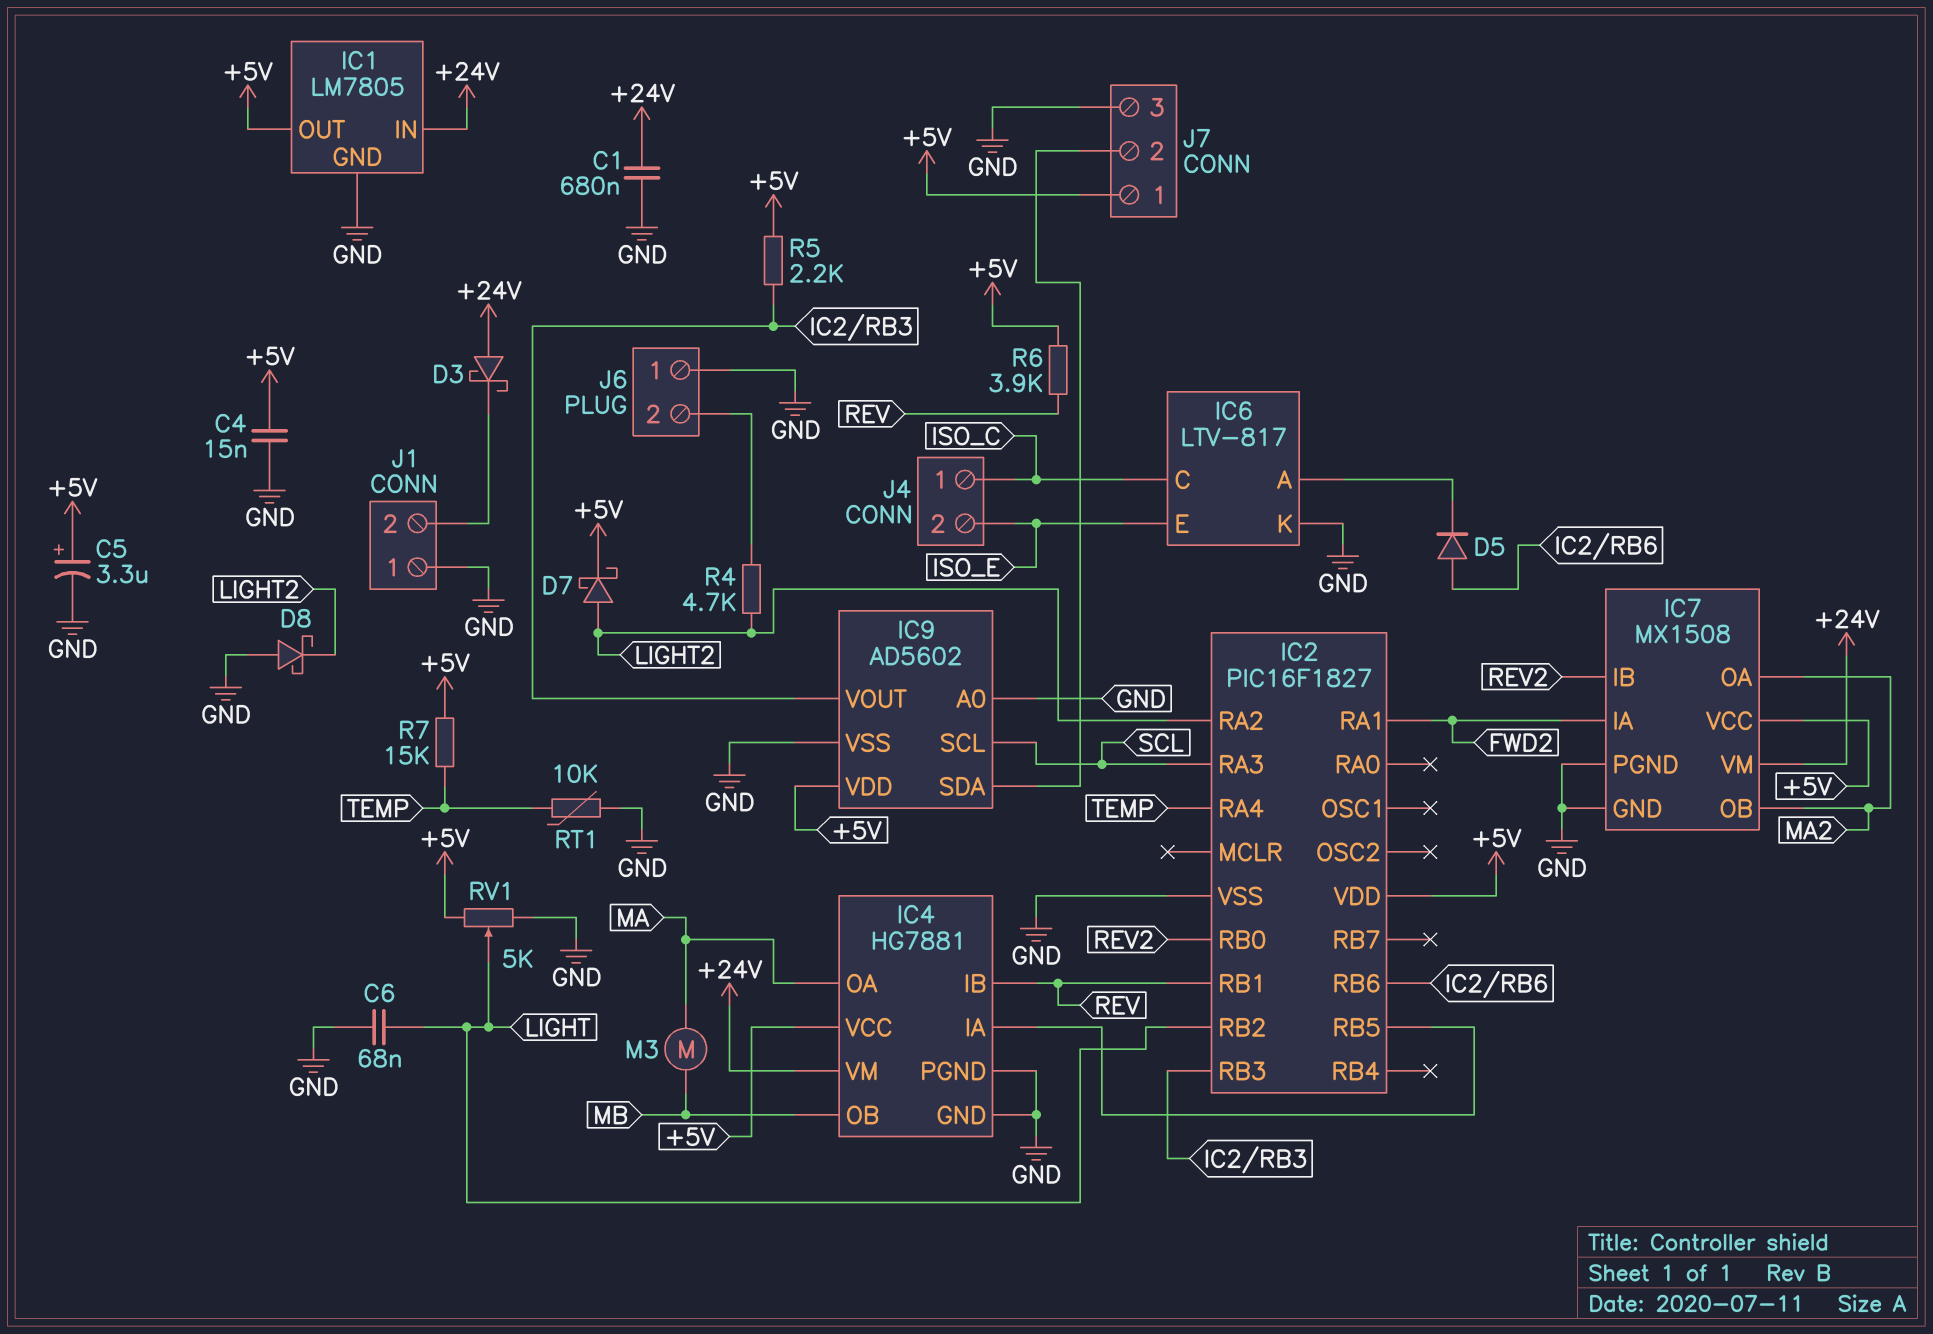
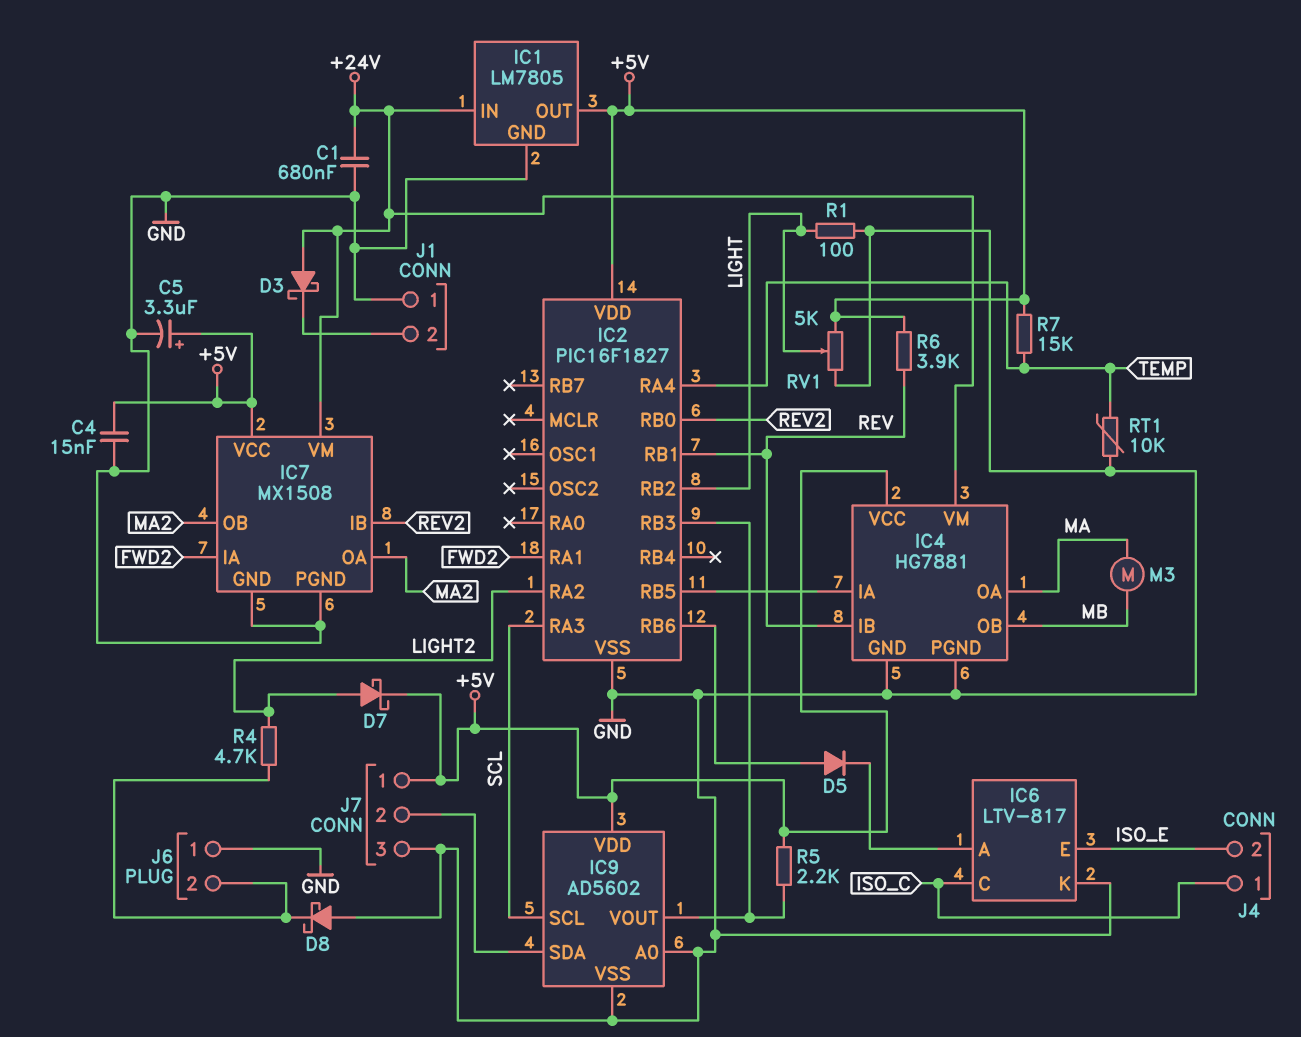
C6: 68nF (GND, LIGHT) -> none
D8: schottky (A GND, K LIGHT2) -> schottky (A GND, K J6/2)
R1: none -> 100 (GND, LIGHT)

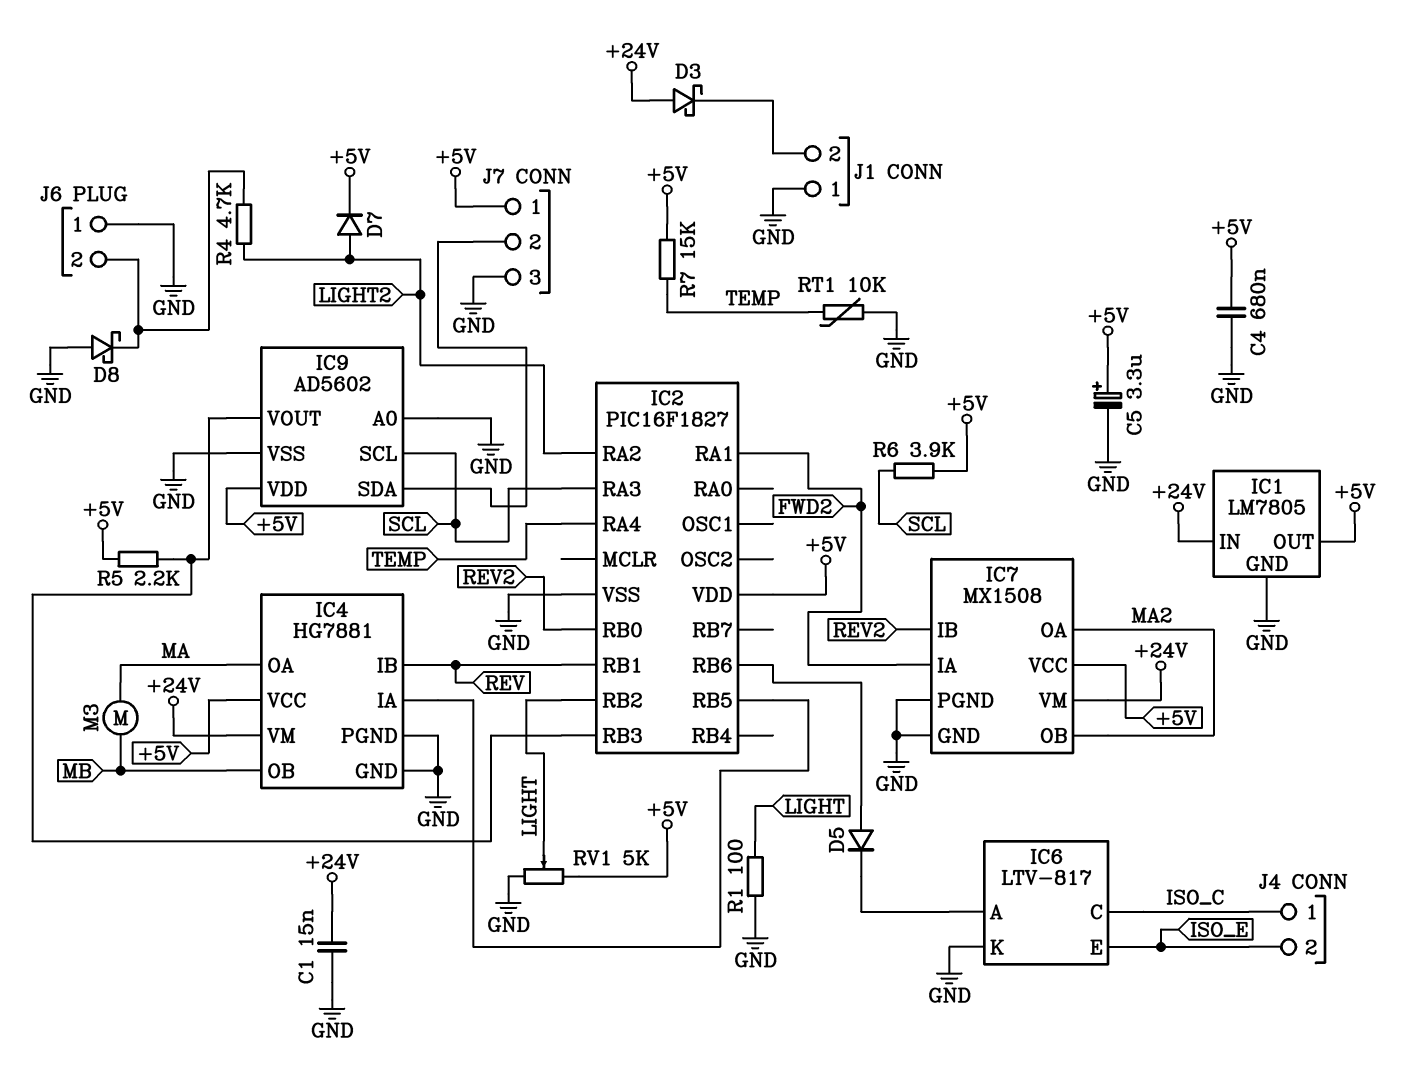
C1: 680nF (+24V, GND) -> 15nF (+24V, GND)
C4: 15nF (+5V, GND) -> 680nF (+5V, GND)
D7: schottky (A LIGHT2, K +5V) -> diode (A LIGHT2, K +5V)
R6: 3.9k (+5V, REV) -> 3.9k (+5V, SCL)

